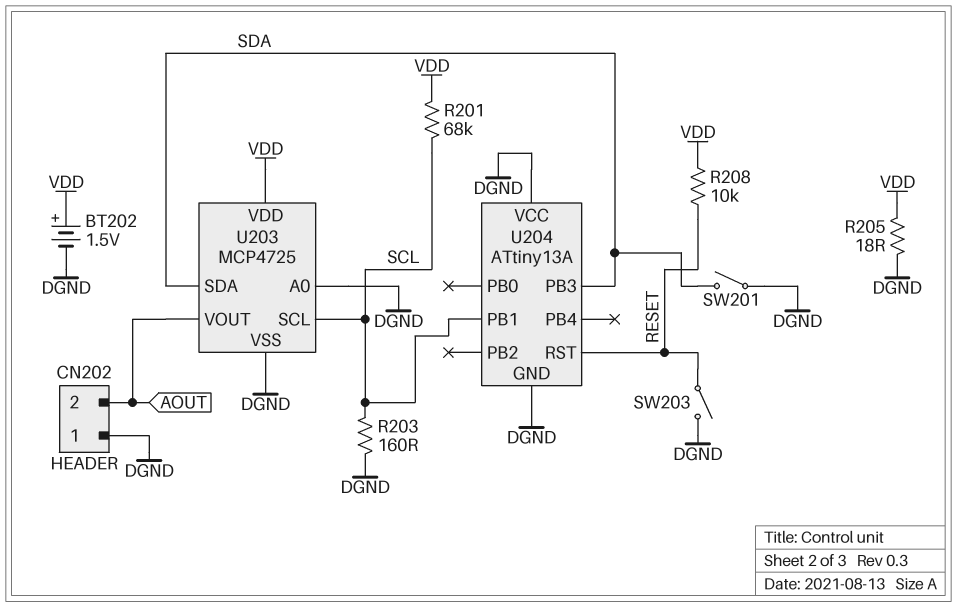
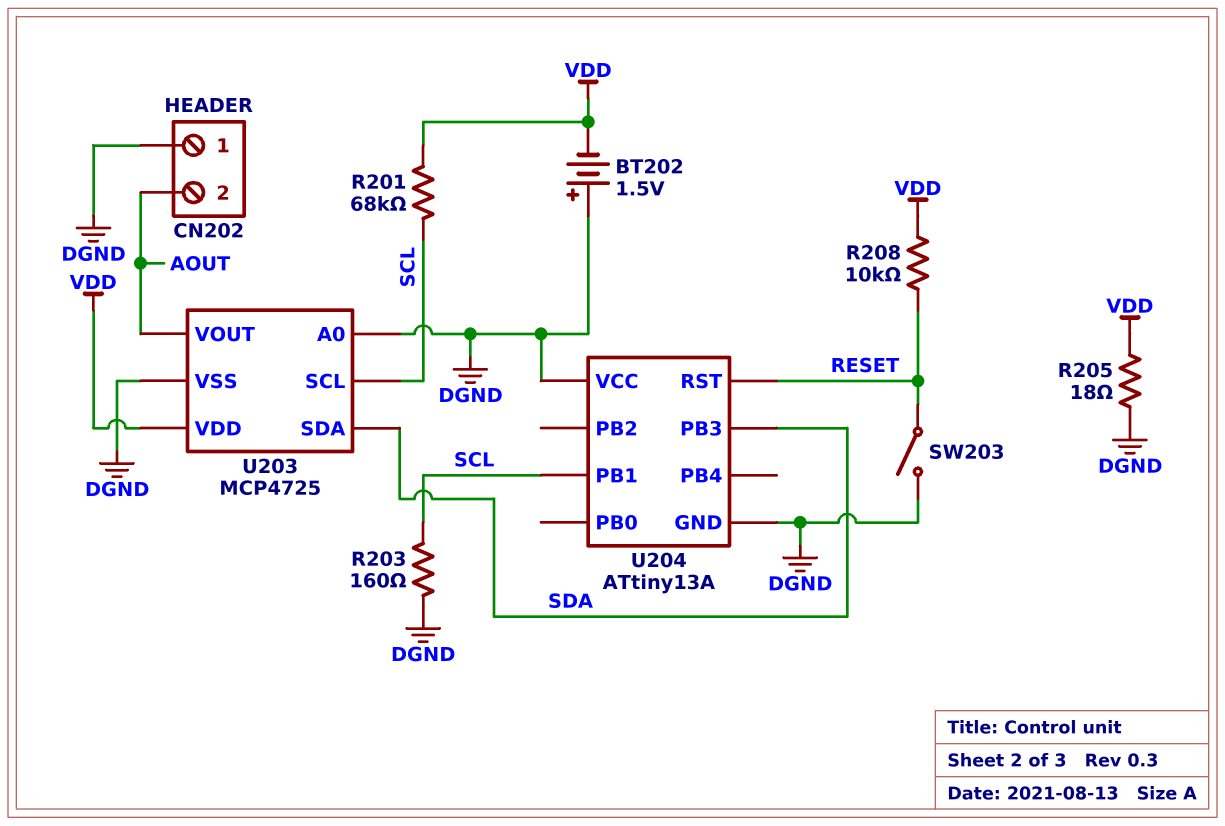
BT202: 1.5V (plus VDD, minus DGND) -> 1.5V (plus DGND, minus VDD)
SW201: switch (DGND, SDA) -> none

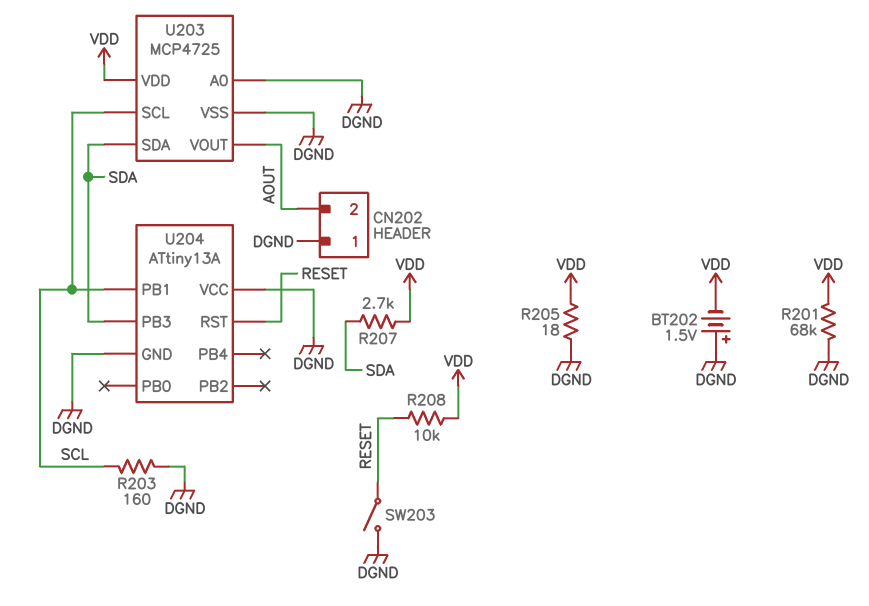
R201: 68k (SCL, VDD) -> 68k (DGND, VDD)
R207: none -> 2.7k (SDA, VDD)

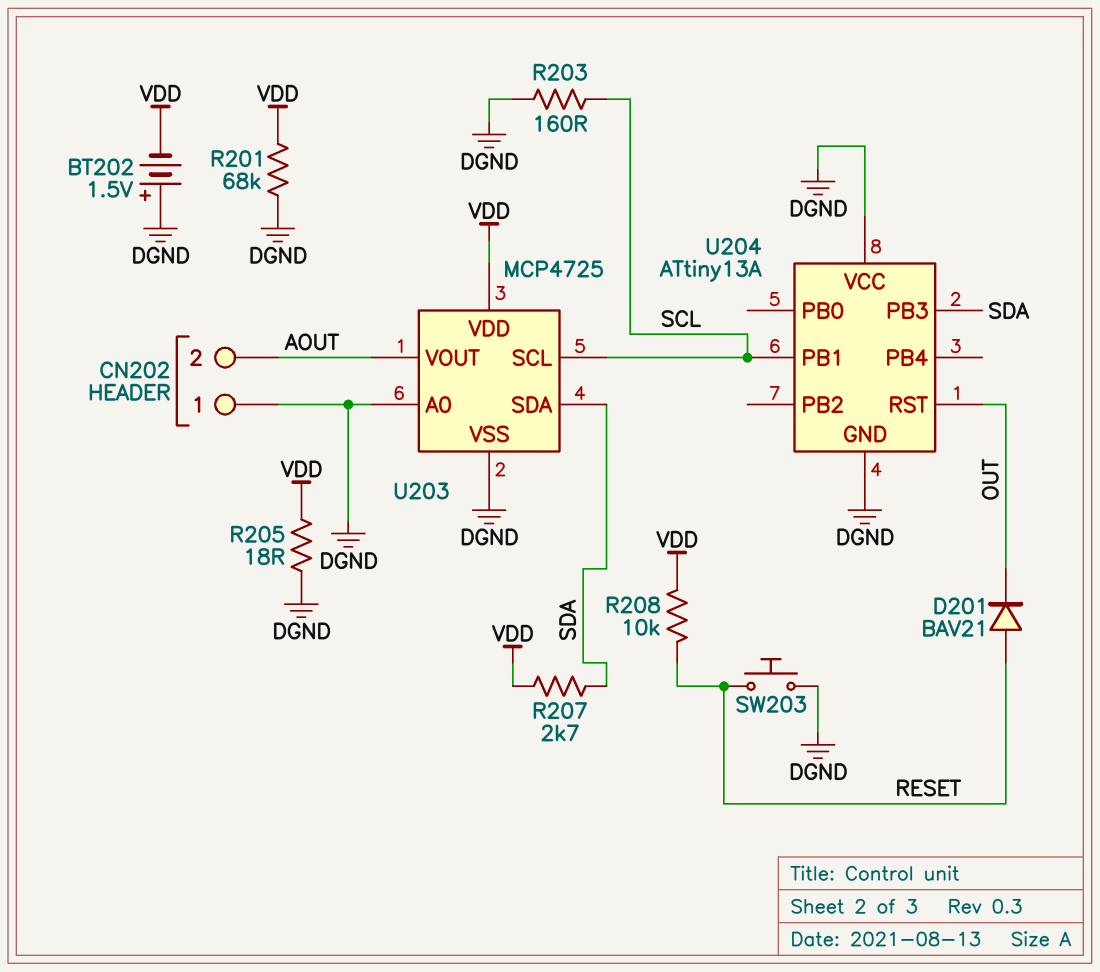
D201: none -> diode BAV21 (A RESET, K OUT)
SW203: switch (DGND, RESET) -> button (DGND, RESET)
U204 pin RST: RESET -> OUT

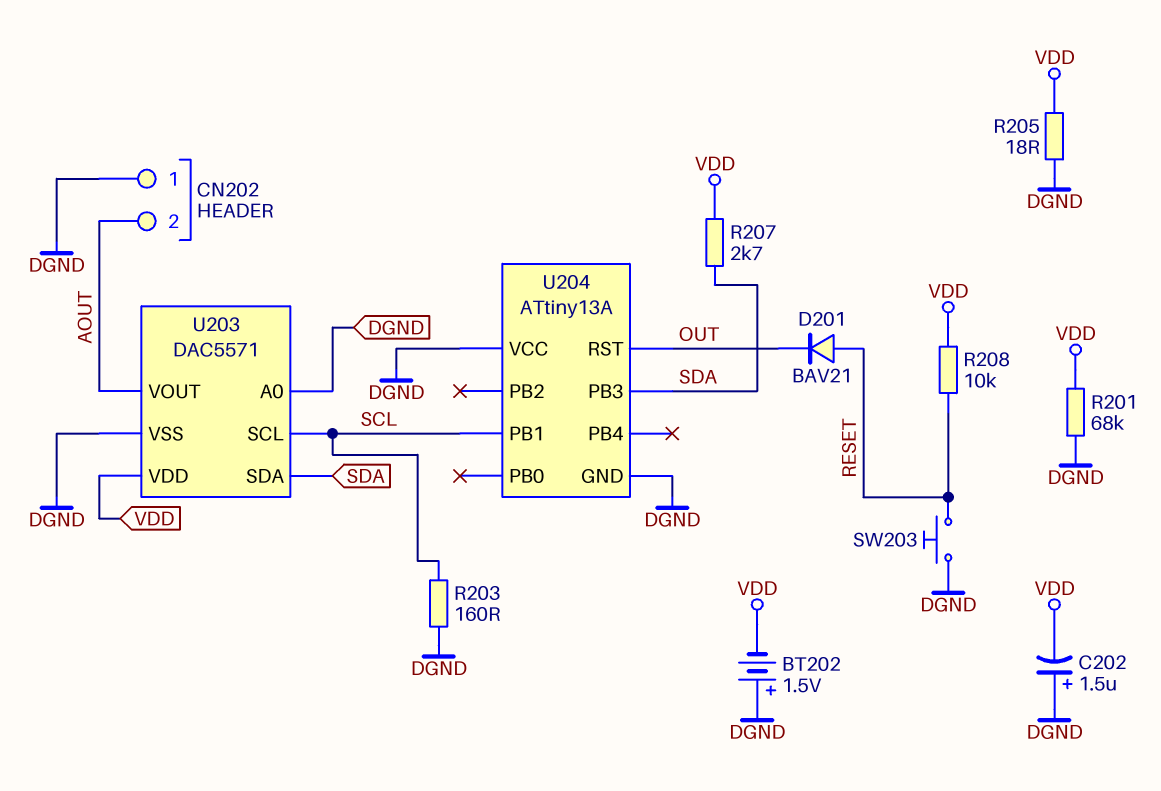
C202: none -> 1.5uF (plus DGND, minus VDD)
U203: MCP4725 -> DAC5571

